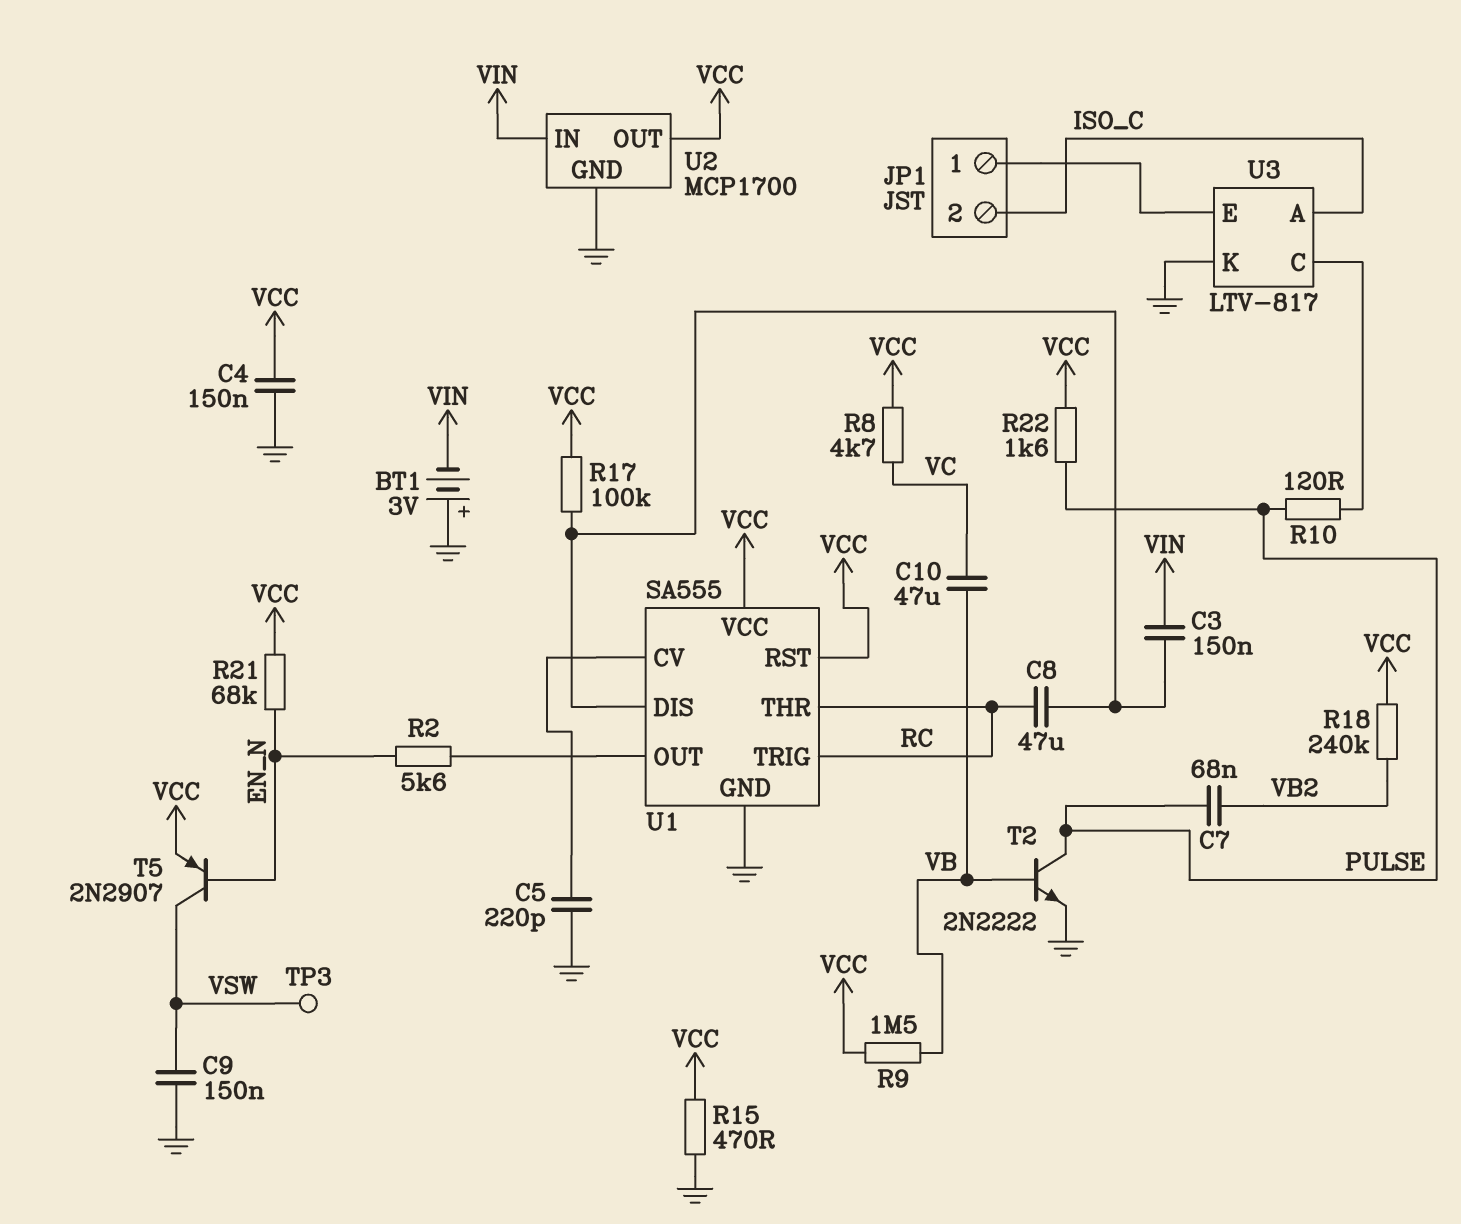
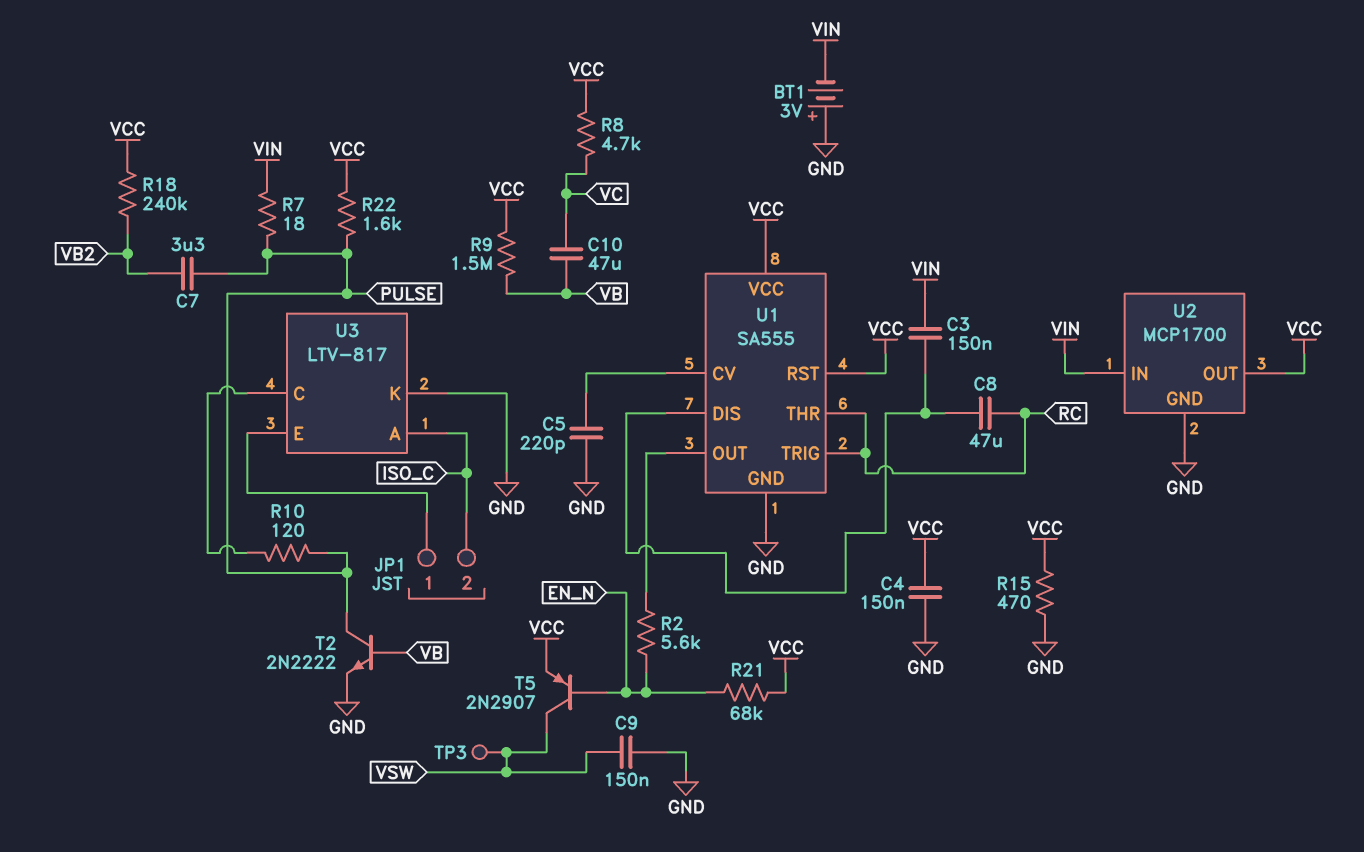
C7: 68nF (PULSE, VB2) -> 3.3uF (PULSE, VB2)
R7: none -> 18 (PULSE, VIN)
R17: 100k (U1/DIS, VCC) -> none

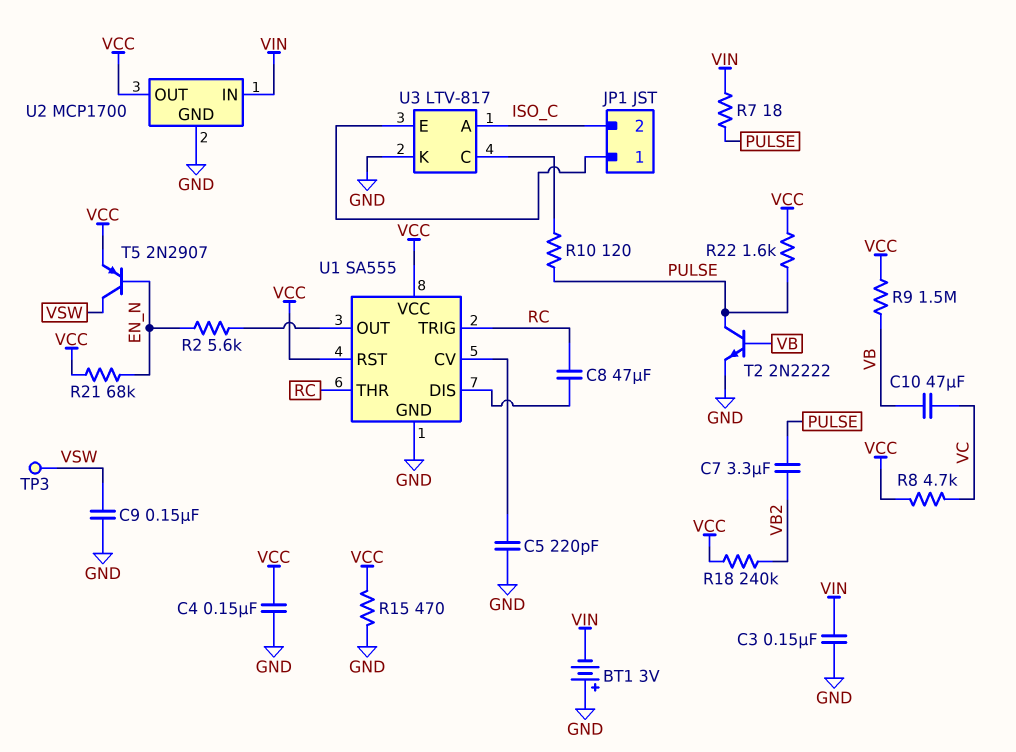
C3: 150nF (U1/DIS, VIN) -> 150nF (GND, VIN)

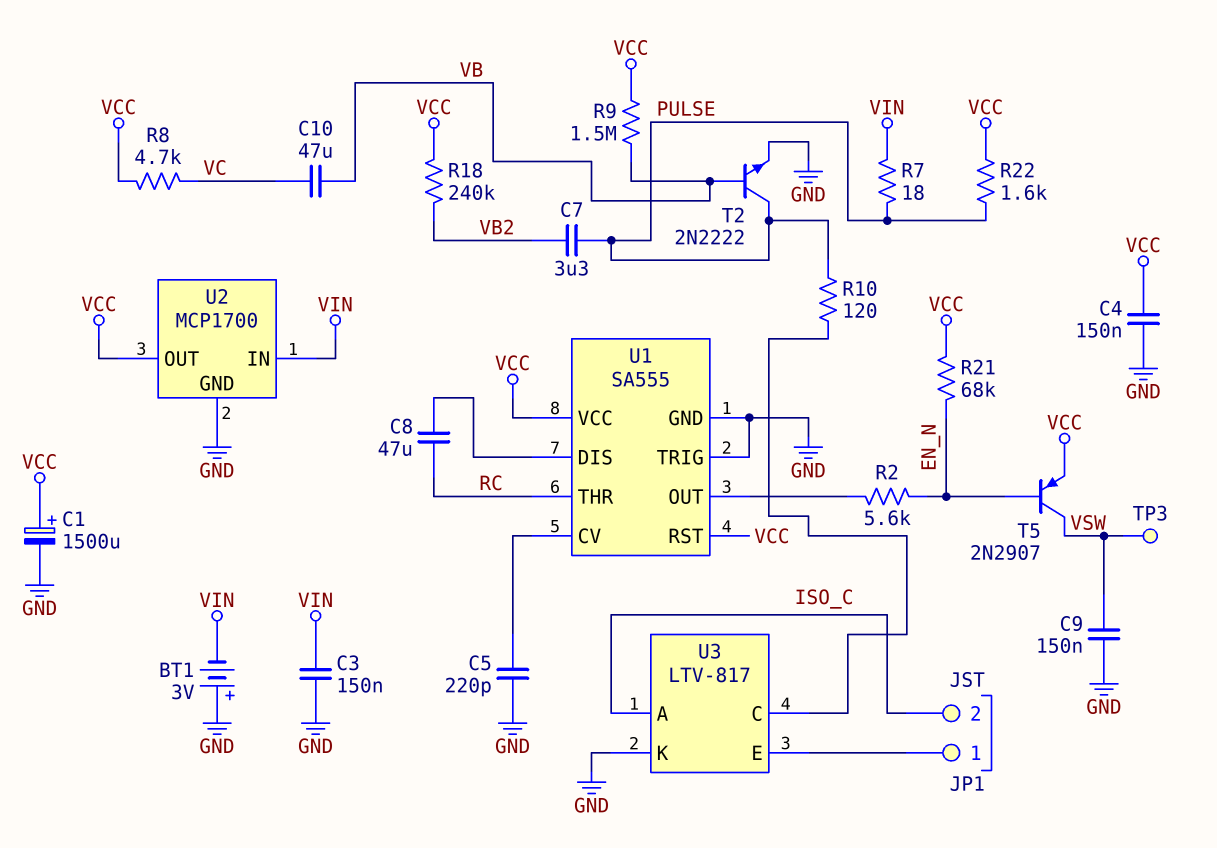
C1: none -> 1500uF (plus VCC, minus GND)
R15: 470 (GND, VCC) -> none
U1 pin TRIG: RC -> GND

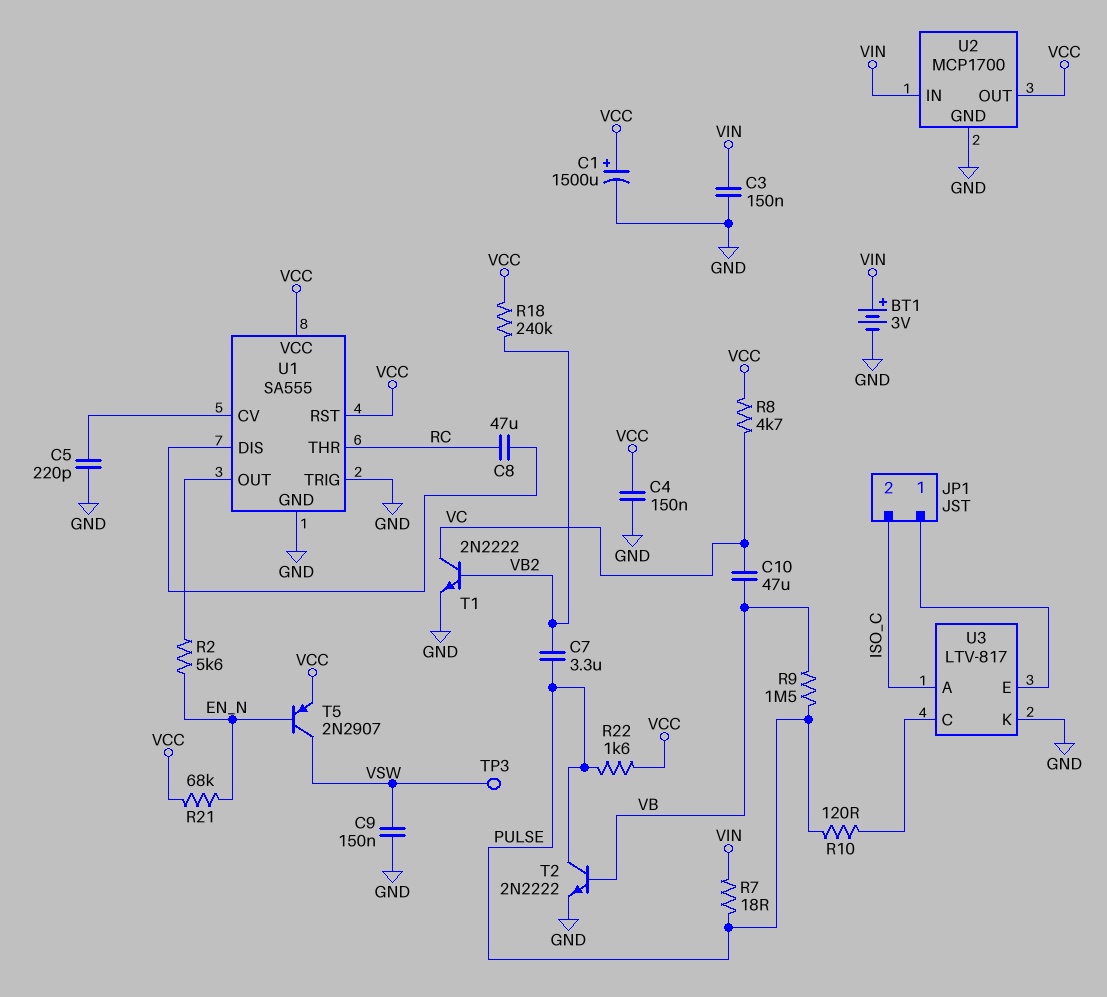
BT1: 3V (plus GND, minus VIN) -> 3V (plus VIN, minus GND)
R9: 1.5M (VB, VCC) -> 1.5M (PULSE, VB)
T1: none -> NPN 2N2222 (B VB2, C VC, E GND)

